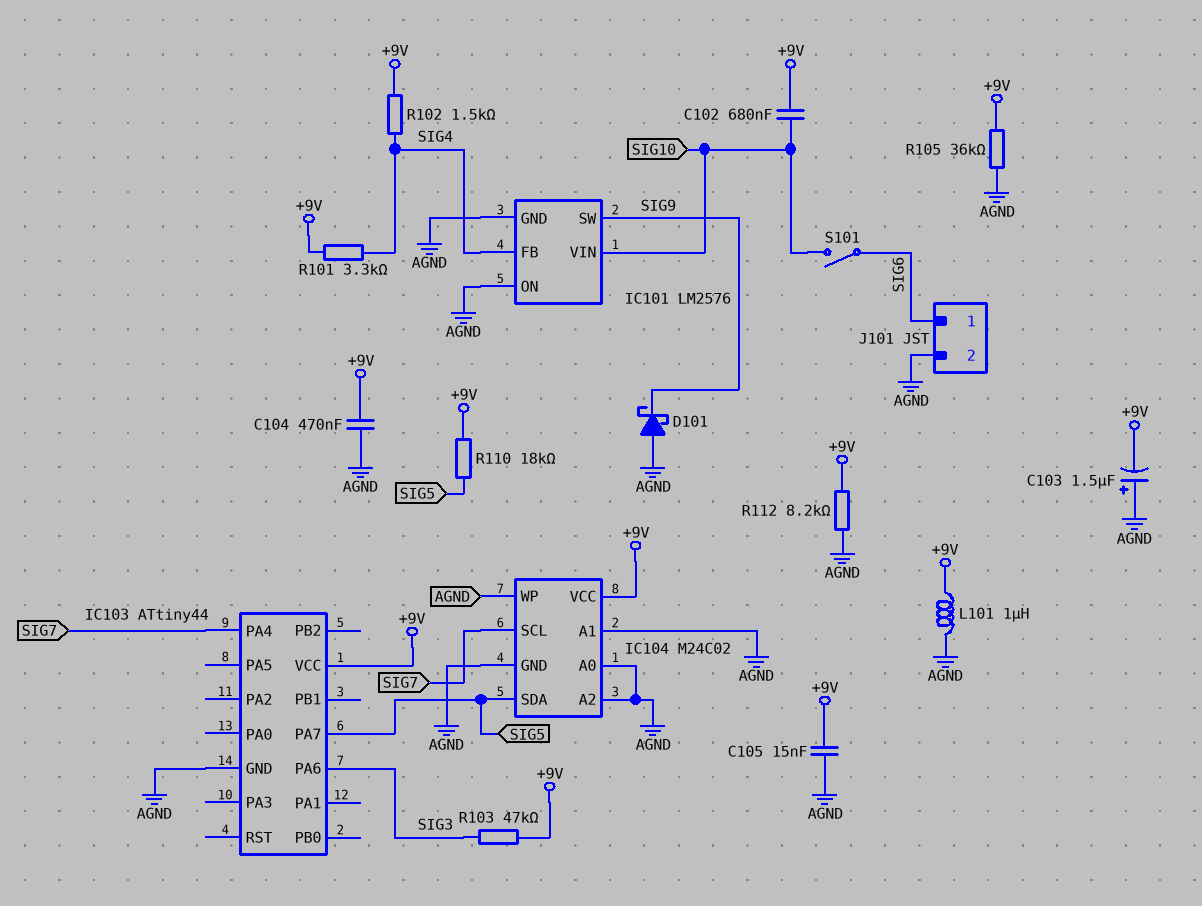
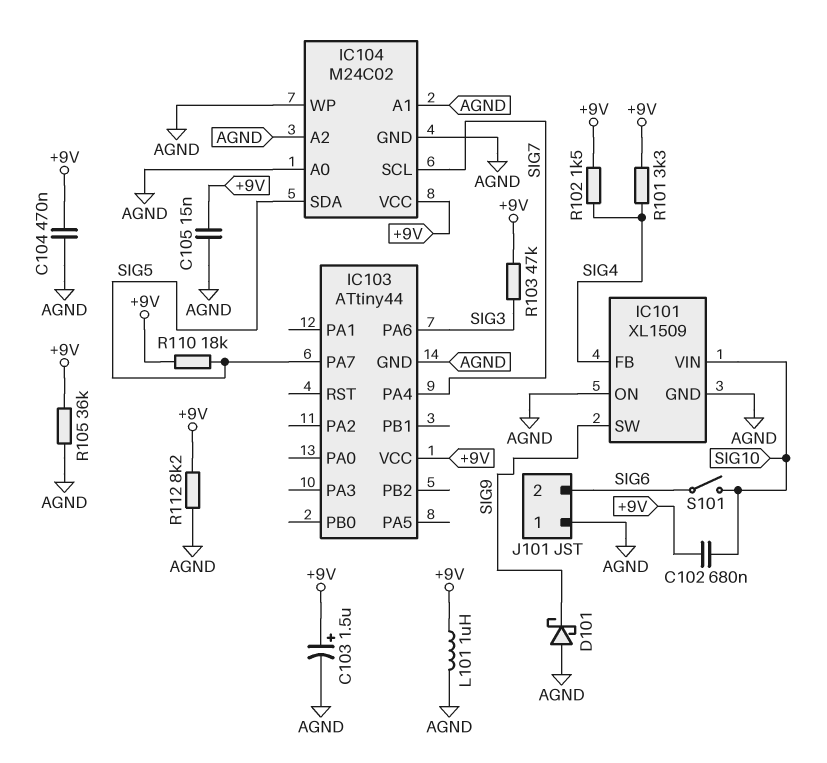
C103: 1.5uF (plus AGND, minus +9V) -> 1.5uF (plus +9V, minus AGND)
IC101: LM2576 -> XL1509
J101 pin 1: SIG6 -> AGND
J101 pin 2: AGND -> SIG6

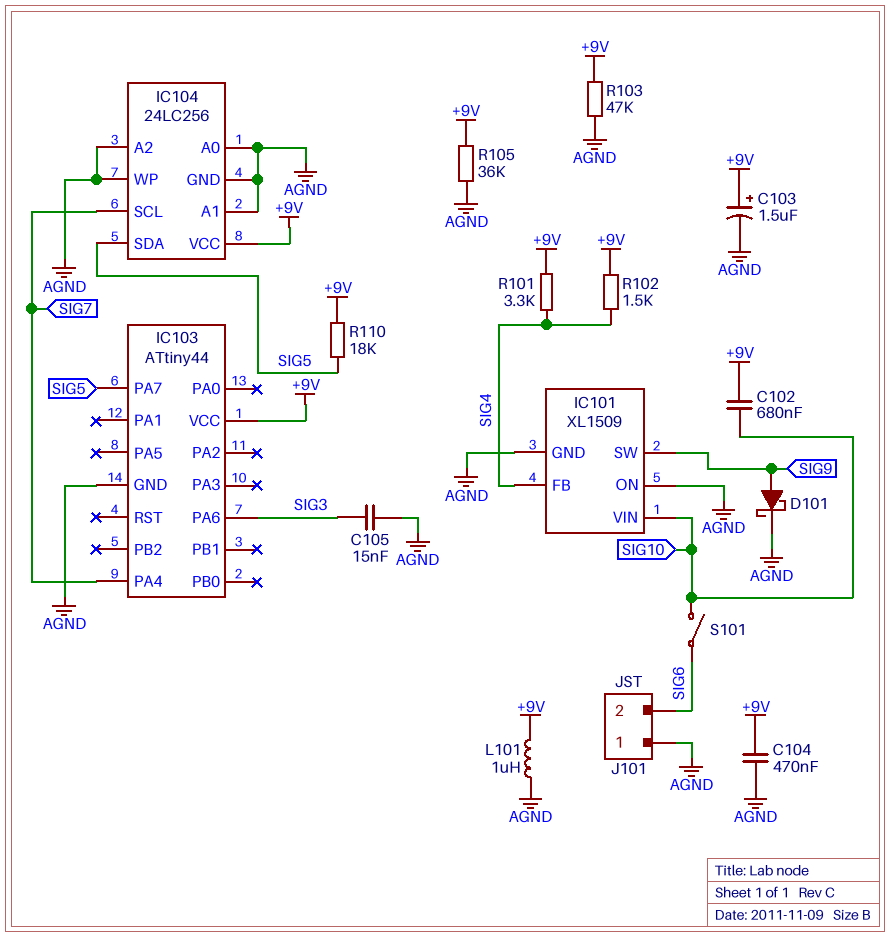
C105: 15nF (+9V, AGND) -> 15nF (AGND, SIG3)
D101: schottky (A AGND, K SIG9) -> schottky (A SIG9, K AGND)
IC104: M24C02 -> 24LC256
R103: 47k (+9V, SIG3) -> 47k (+9V, AGND)
R112: 8.2k (+9V, AGND) -> none

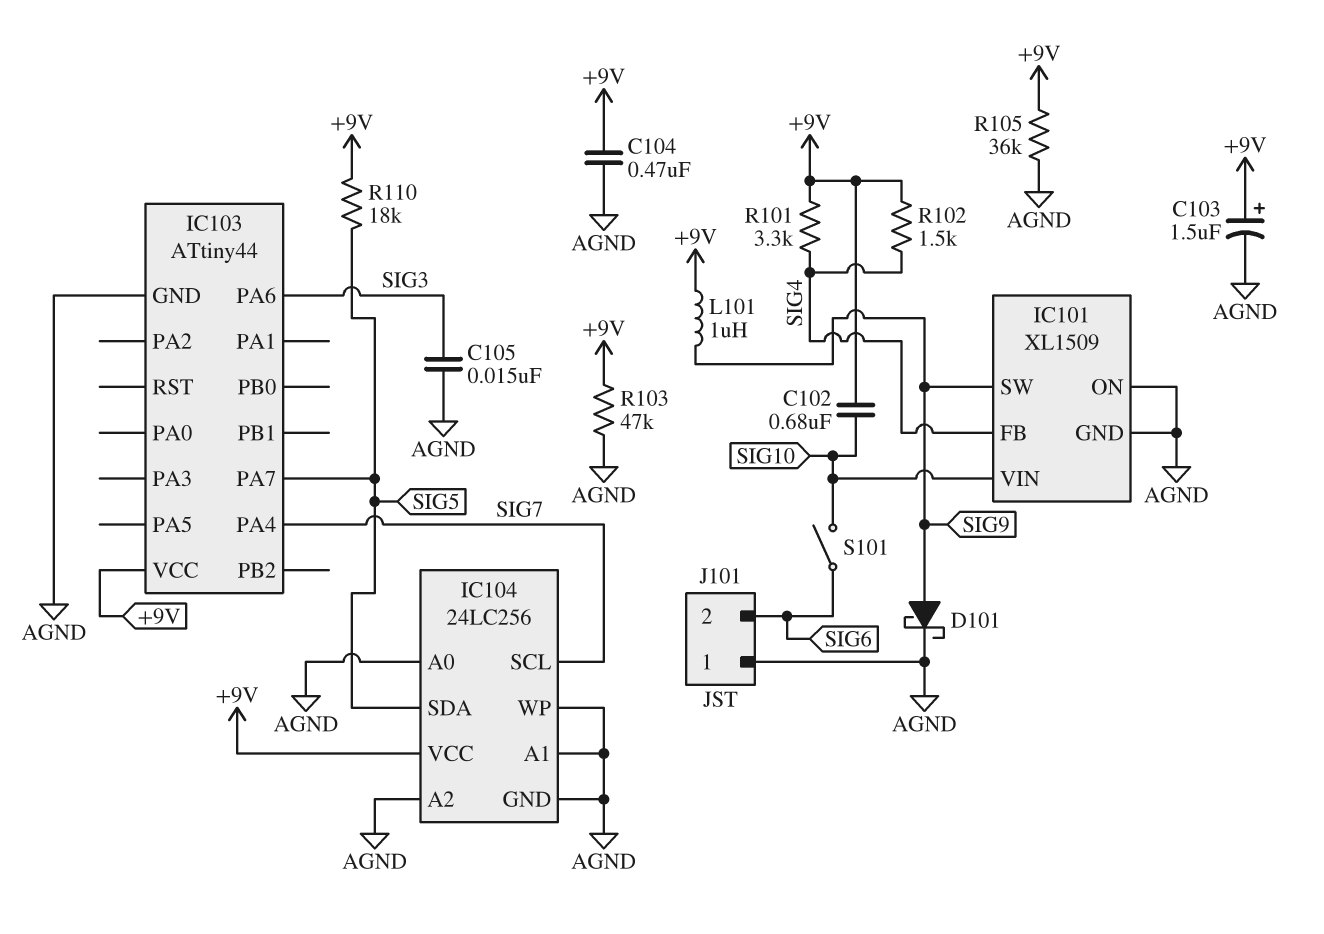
L101: 1uH (+9V, AGND) -> 1uH (+9V, SIG9)

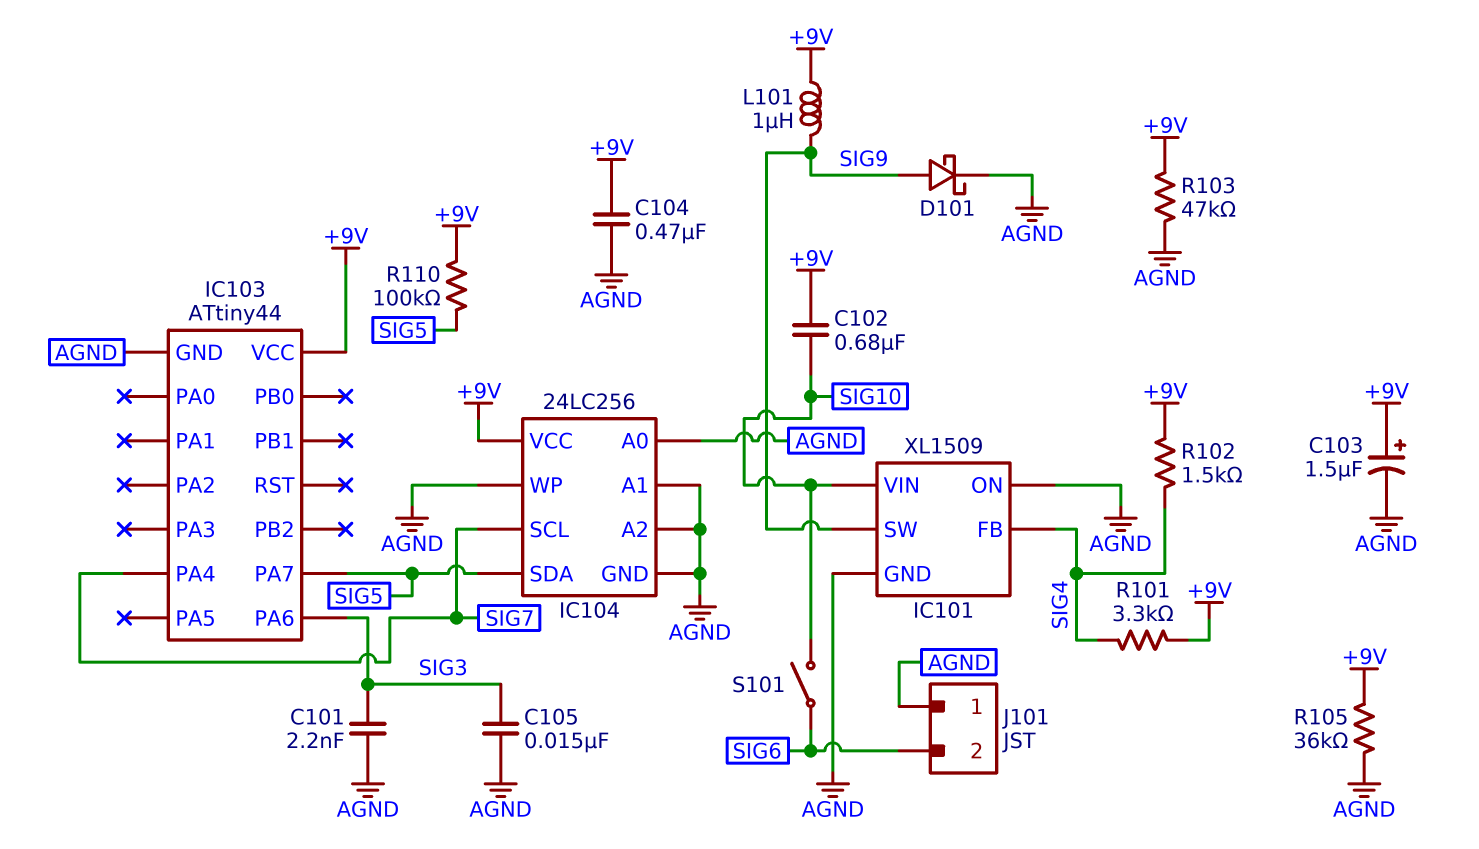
C101: none -> 2.2nF (AGND, SIG3)
R110: 18k (+9V, SIG5) -> 100k (+9V, SIG5)

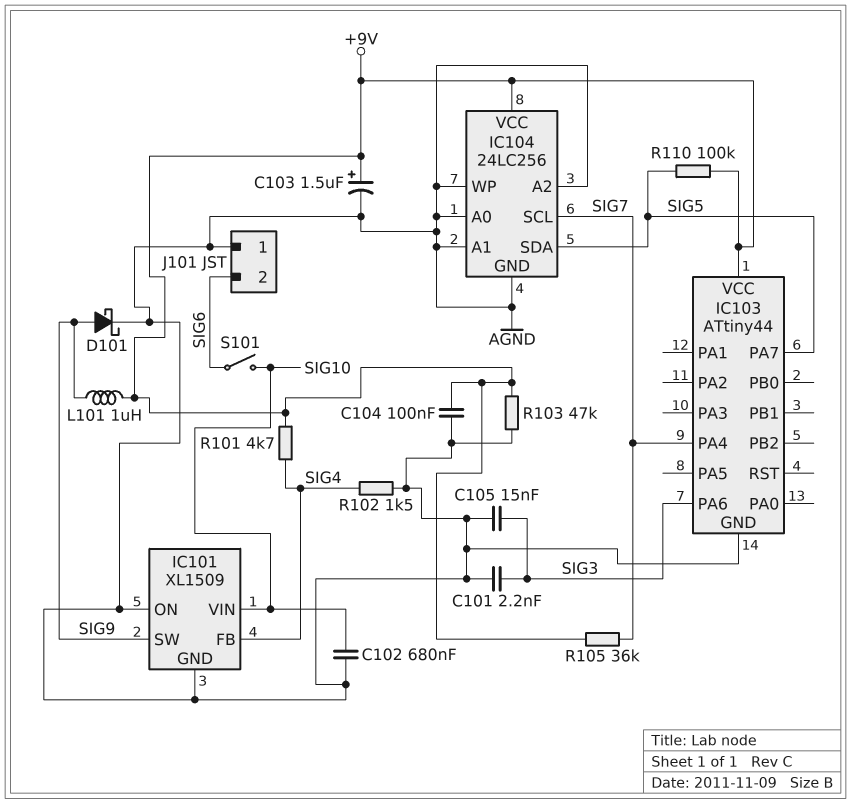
C102: 680nF (+9V, SIG10) -> 680nF (AGND, SIG10)
C104: 470nF (+9V, AGND) -> 100nF (+9V, AGND)
R101: 3.3k (+9V, SIG4) -> 4.7k (+9V, SIG4)
R102: 1.5k (+9V, SIG4) -> 1.5k (AGND, SIG4)
R105: 36k (+9V, AGND) -> 36k (+9V, SIG7)

